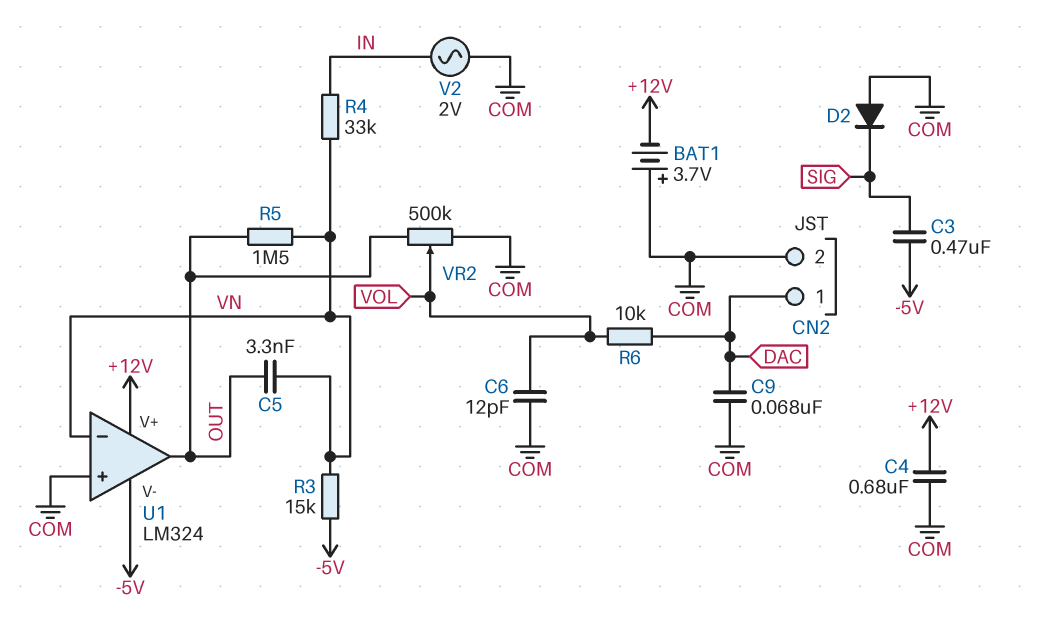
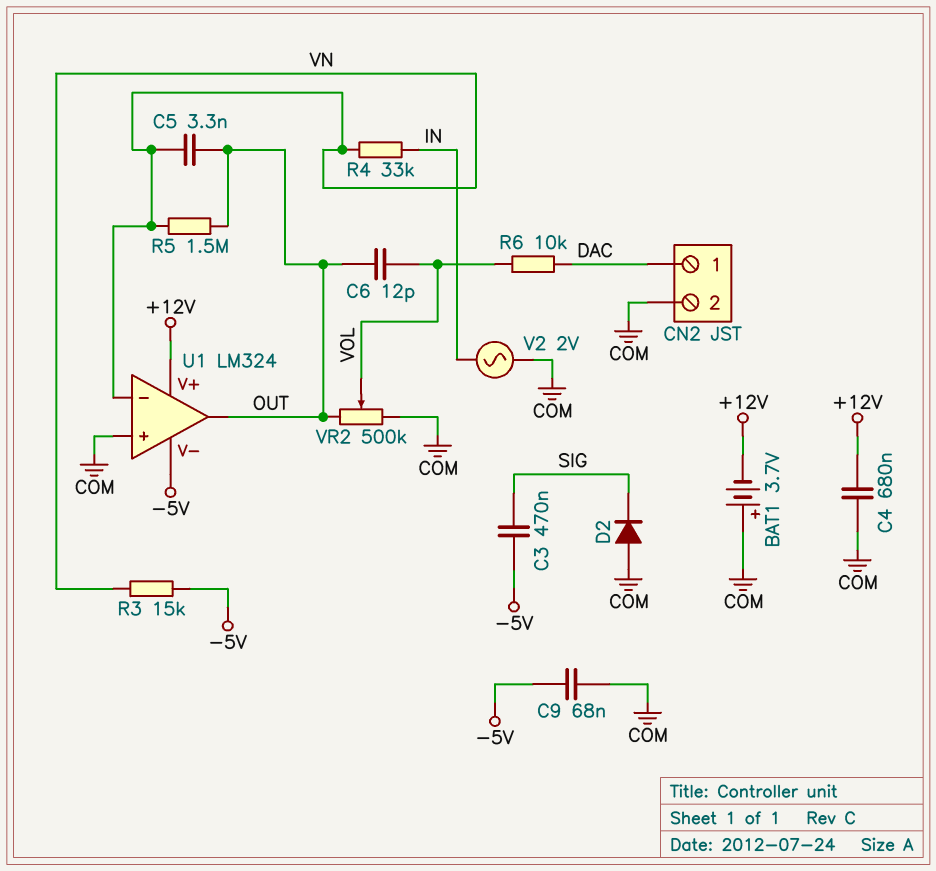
C6: 12pF (COM, VOL) -> 12pF (OUT, VOL)
C9: 68nF (COM, DAC) -> 68nF (-5V, COM)

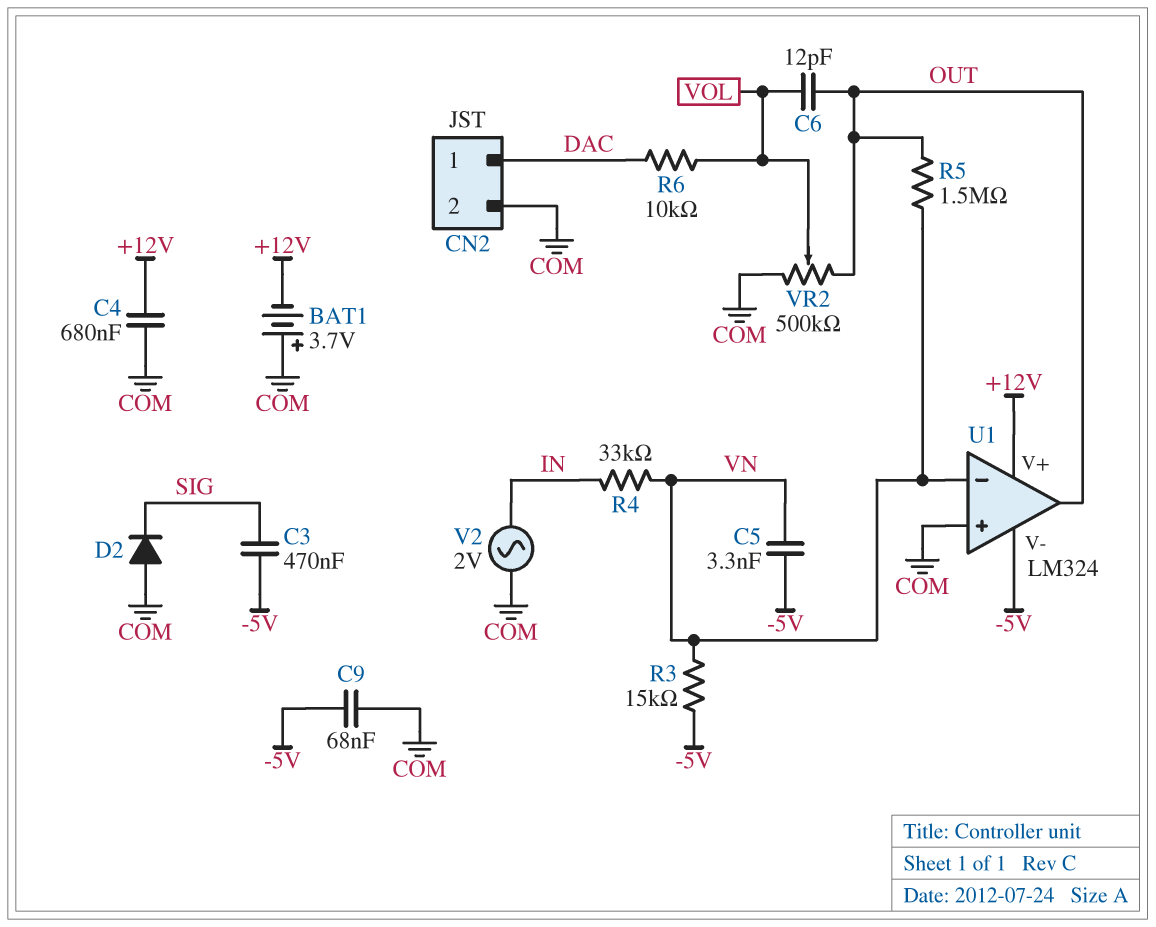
C5: 3.3nF (OUT, VN) -> 3.3nF (-5V, VN)

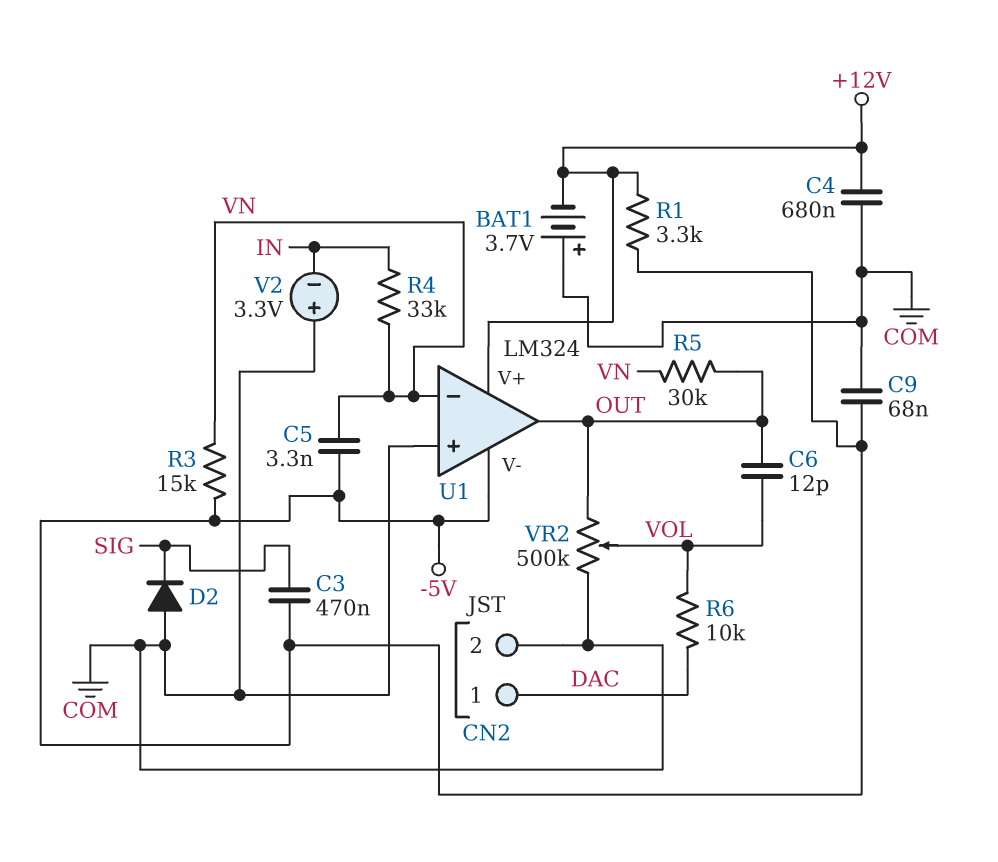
R1: none -> 3.3k (+12V, -5V)
R5: 1.5M (OUT, VN) -> 30k (OUT, VN)
V2: AC 2V (COM, IN) -> 3.3V (plus COM, minus IN)

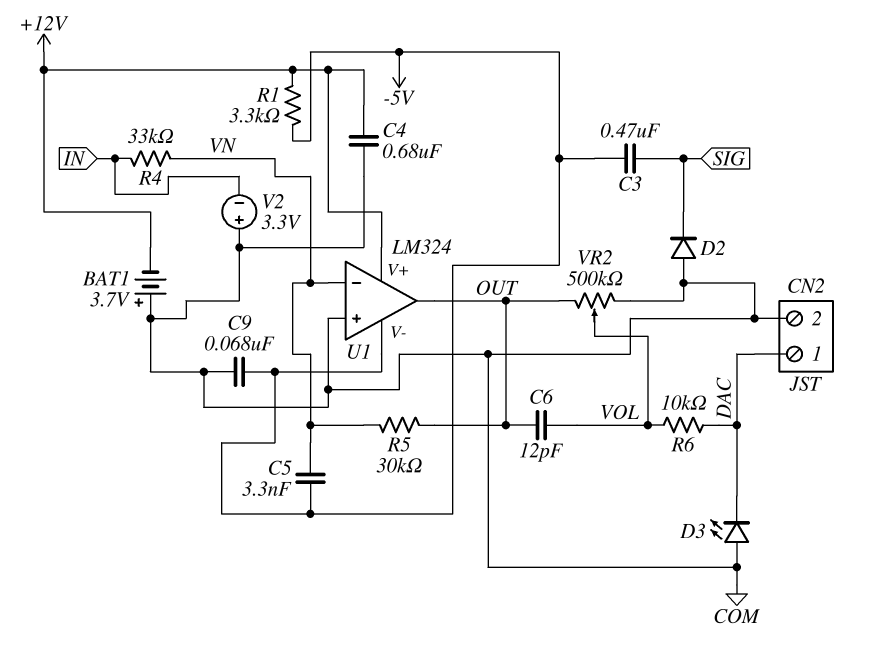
D3: none -> LED (A COM, K DAC)
R3: 15k (-5V, VN) -> none

